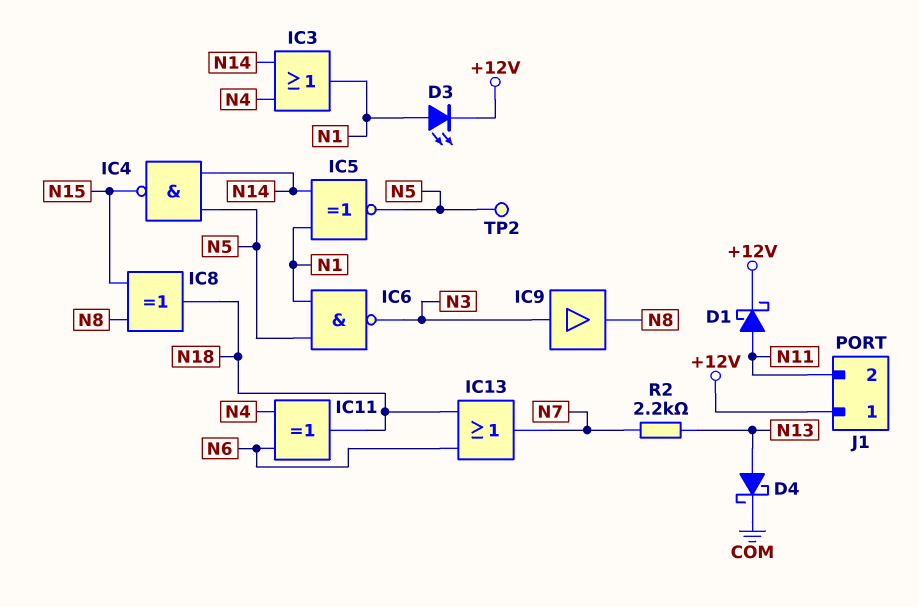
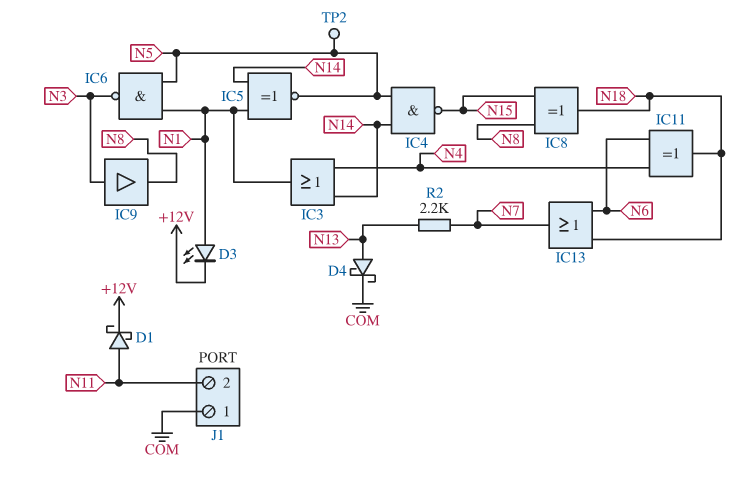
J1 pin 1: +12V -> COM

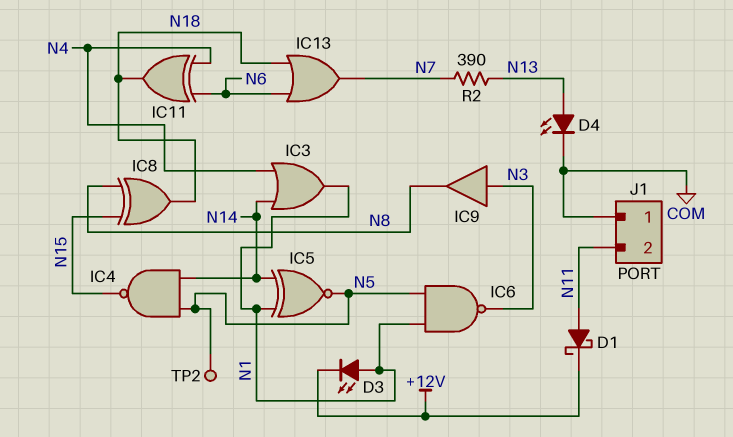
D4: schottky (A N13, K COM) -> LED (A N13, K COM)
R2: 2.2k (N7, N13) -> 390 (N7, N13)

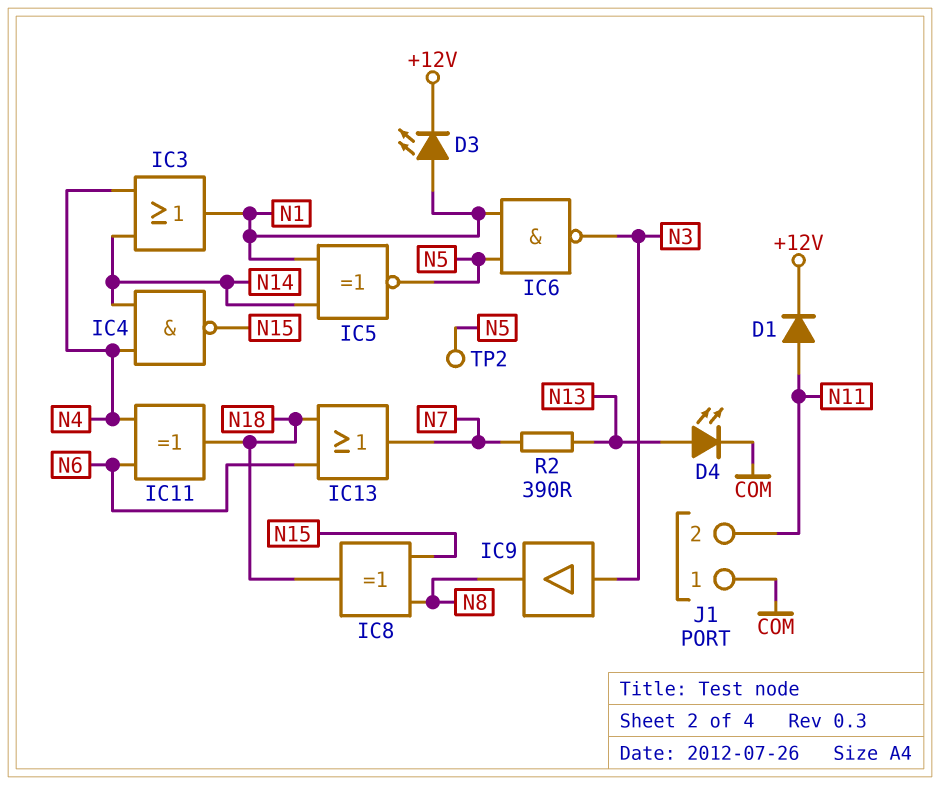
D1: schottky (A N11, K +12V) -> diode (A N11, K +12V)
IC4: NAND (in N5, in N14, out N15) -> NAND (in N4, in N14, out N15)

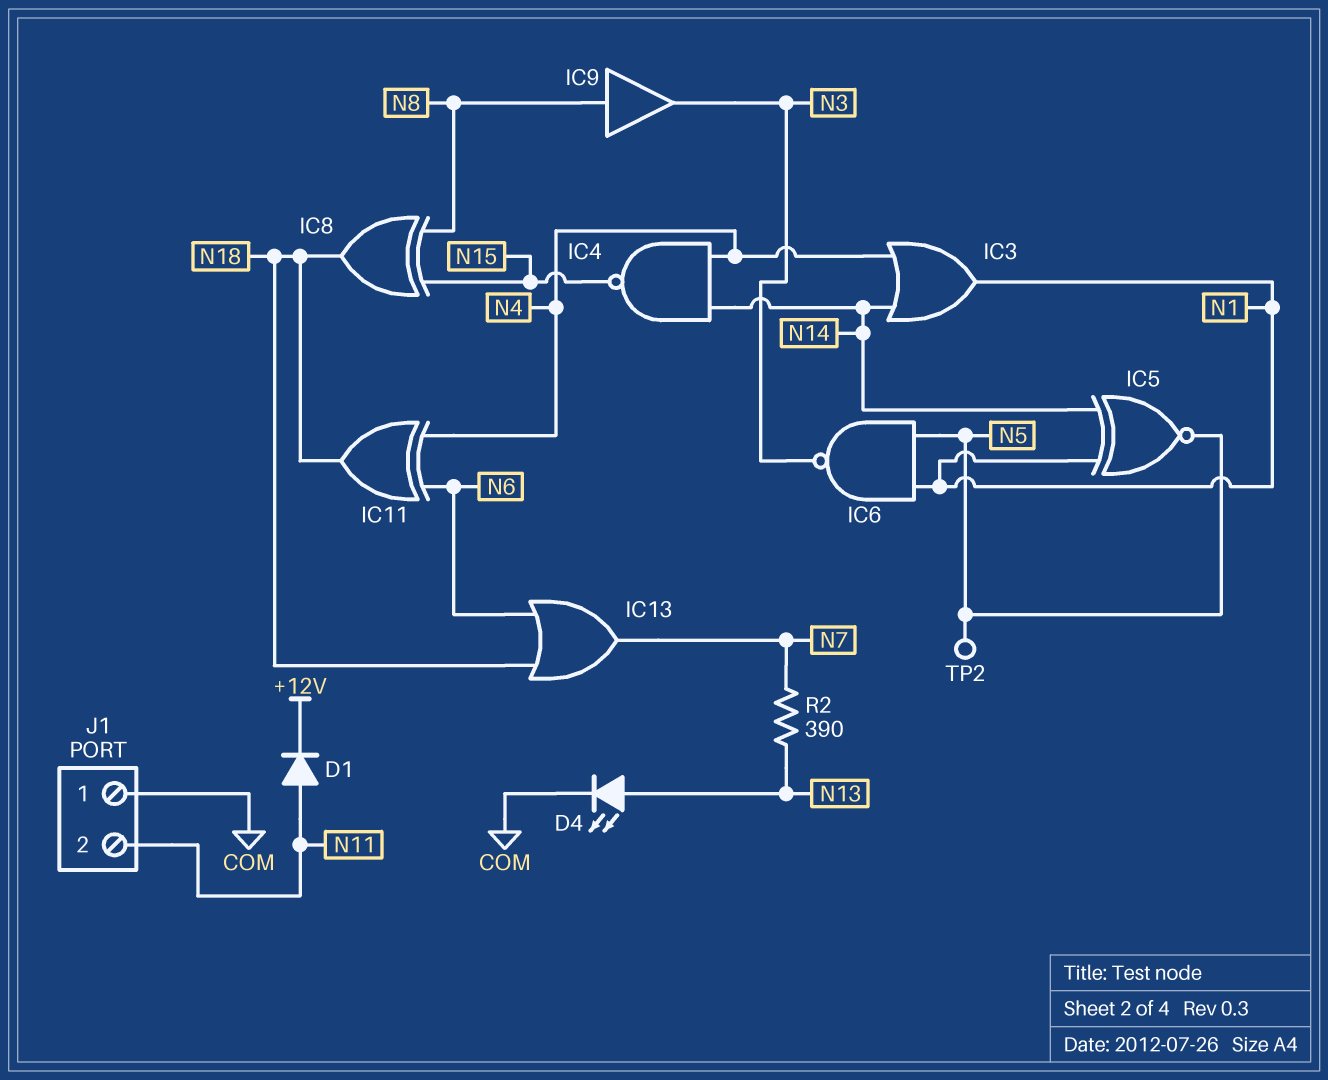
D3: LED (A N1, K +12V) -> none
IC9: buffer (in N3, out N8) -> buffer (in N8, out N3)

